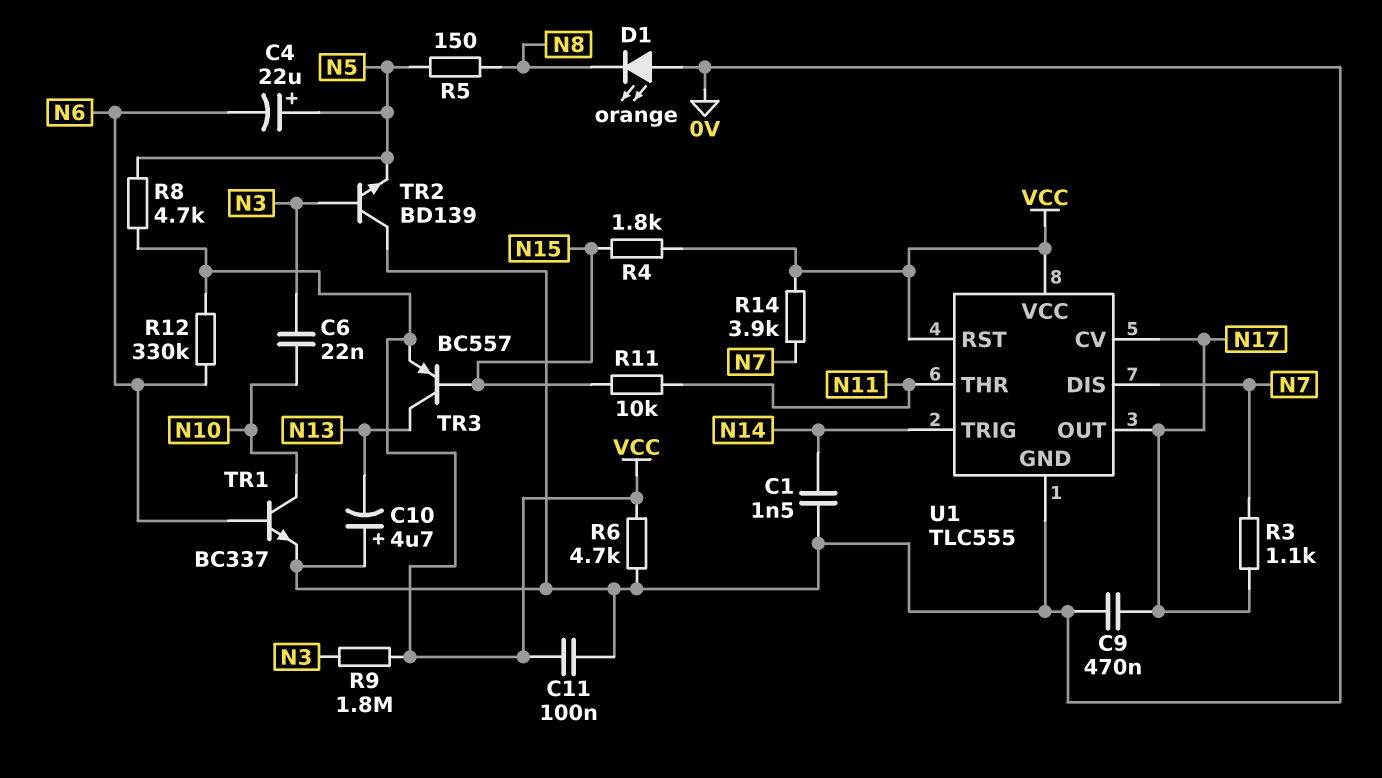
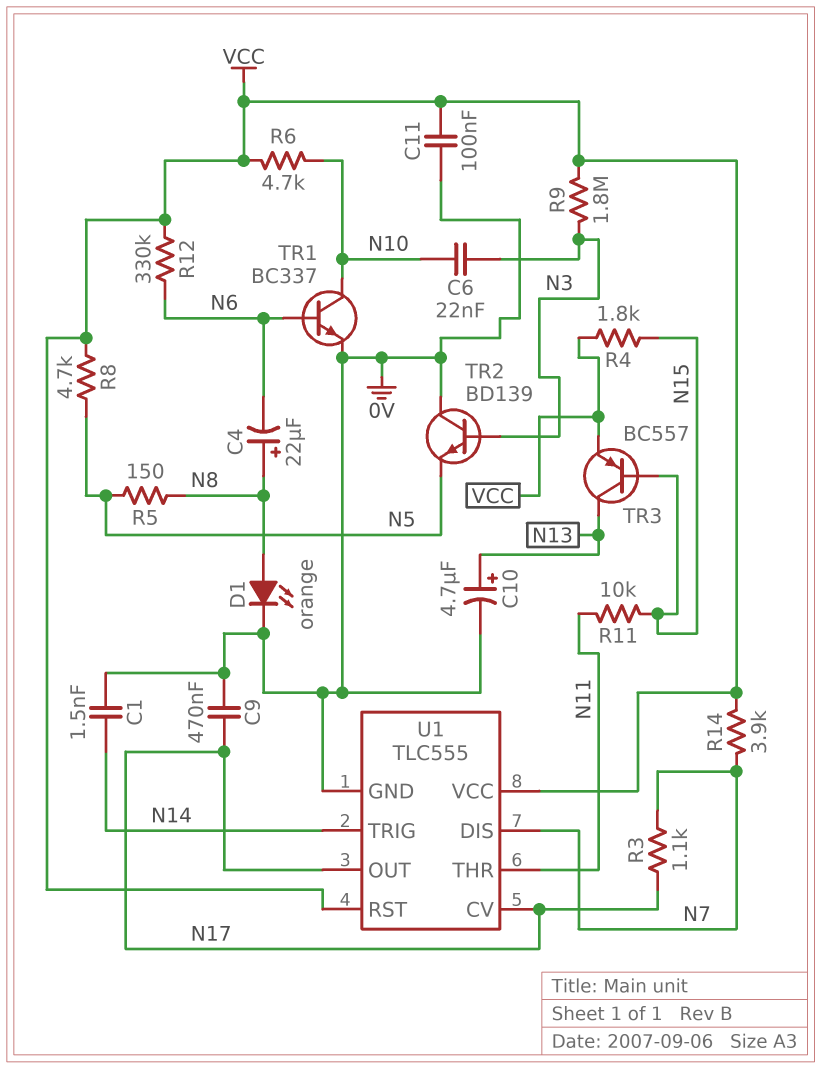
C4: 22uF (plus N5, minus N6) -> 22uF (plus N8, minus N6)
C10: 4.7uF (plus 0V, minus N13) -> 4.7uF (plus N13, minus 0V)
D1: LED orange (A 0V, K N8) -> LED orange (A N8, K 0V)
R6: 4.7k (0V, VCC) -> 4.7k (N10, VCC)

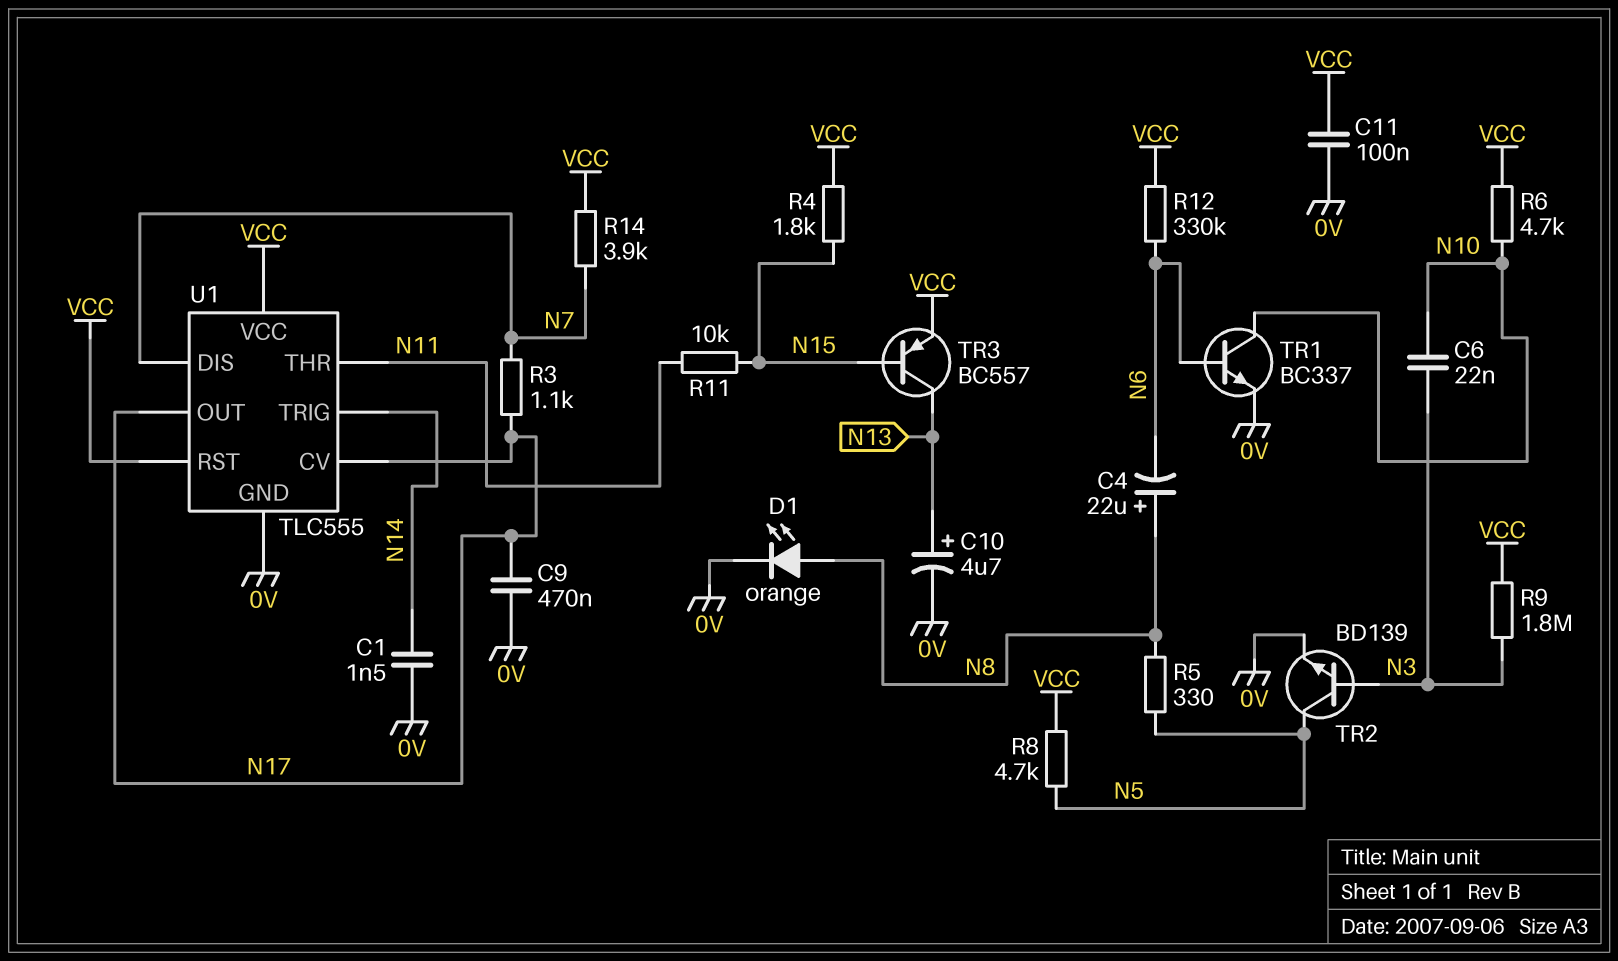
R5: 150 (N5, N8) -> 330 (N5, N8)
TR2: NPN BD139 (B N3, C 0V, E N5) -> NPN BD139 (B N3, C N5, E 0V)

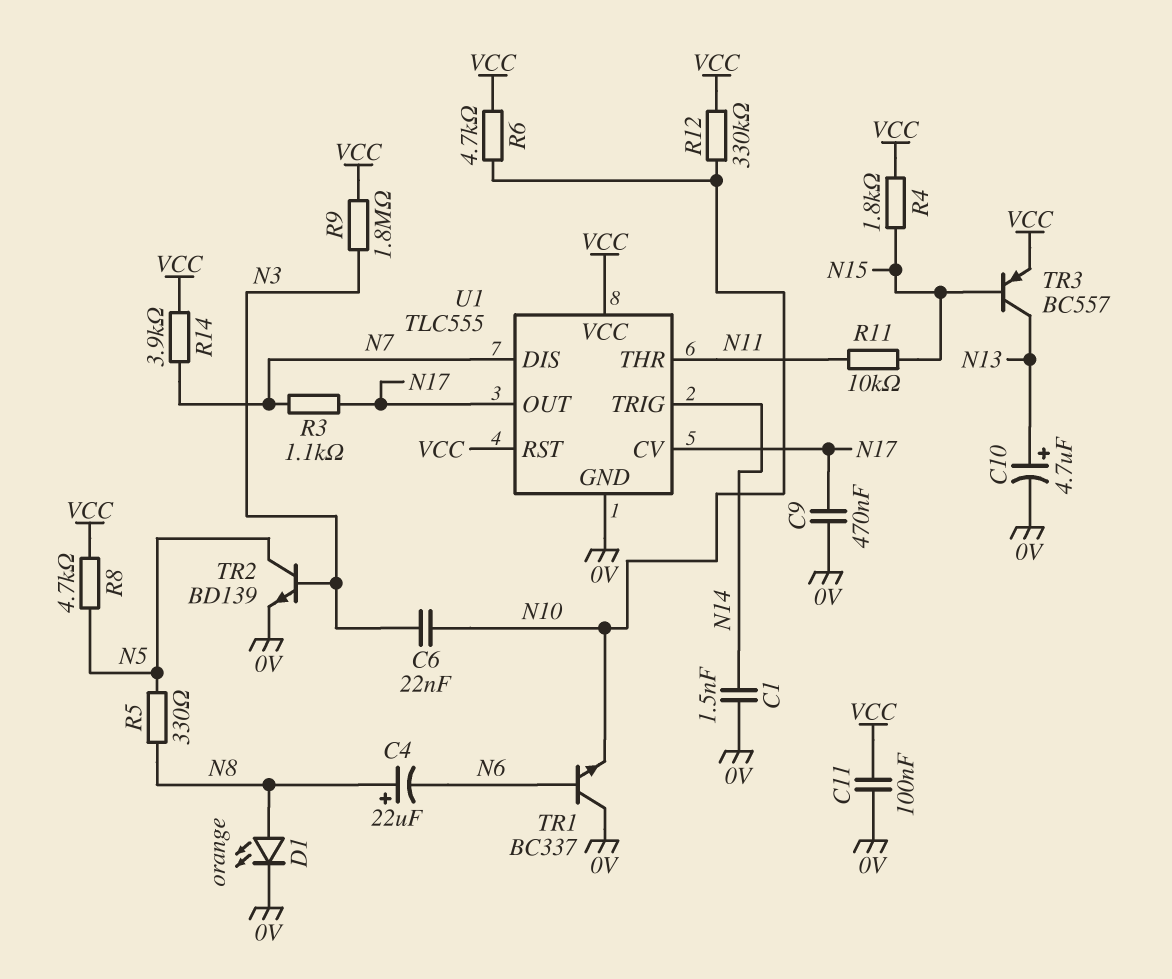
R12: 330k (N6, VCC) -> 330k (N10, VCC)
TR1: NPN BC337 (B N6, C N10, E 0V) -> NPN BC337 (B N6, C 0V, E N10)

